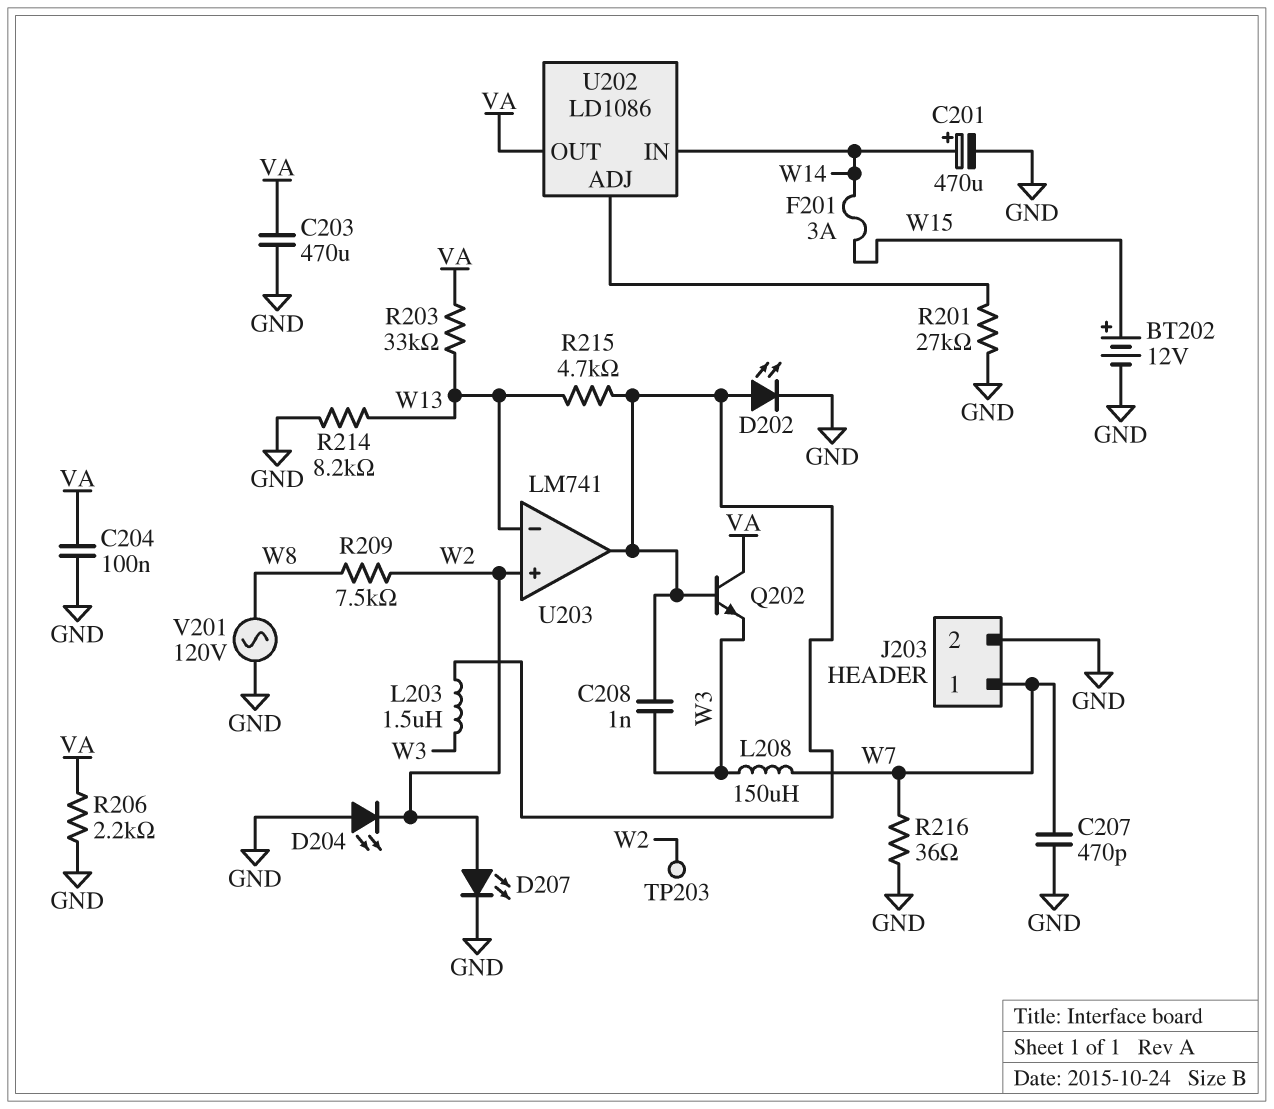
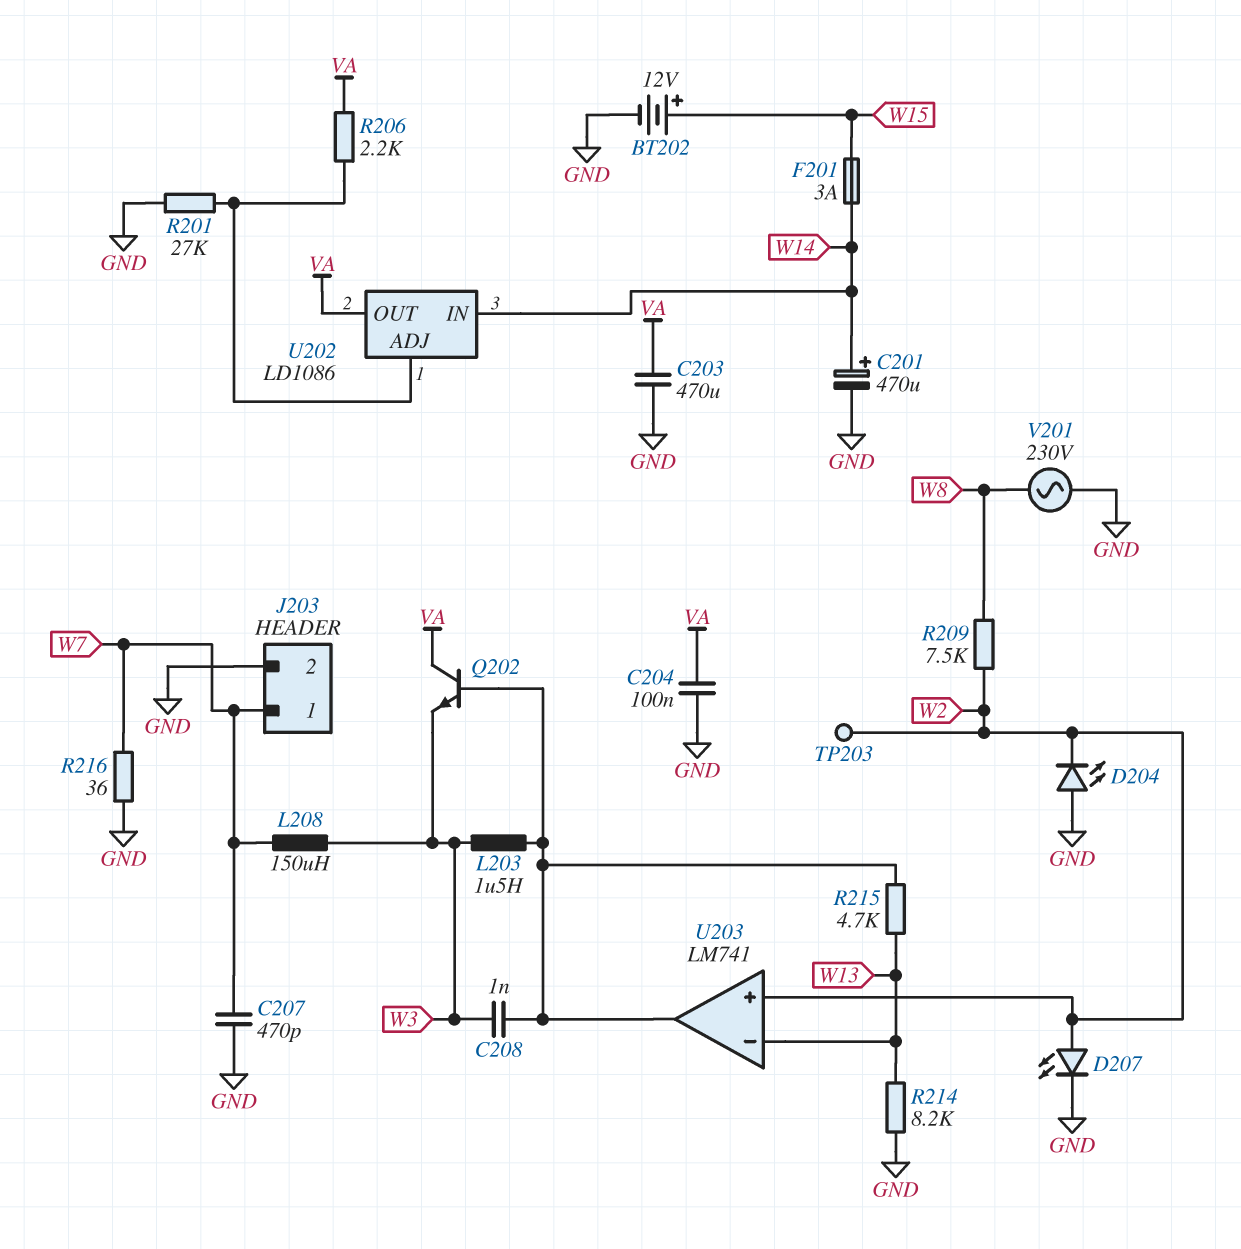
D202: LED (A U203/out, K GND) -> none
R203: 33k (VA, W13) -> none
R206: 2.2k (GND, VA) -> 2.2k (U202/ADJ, VA)
V201: AC 120V (GND, W8) -> AC 230V (GND, W8)

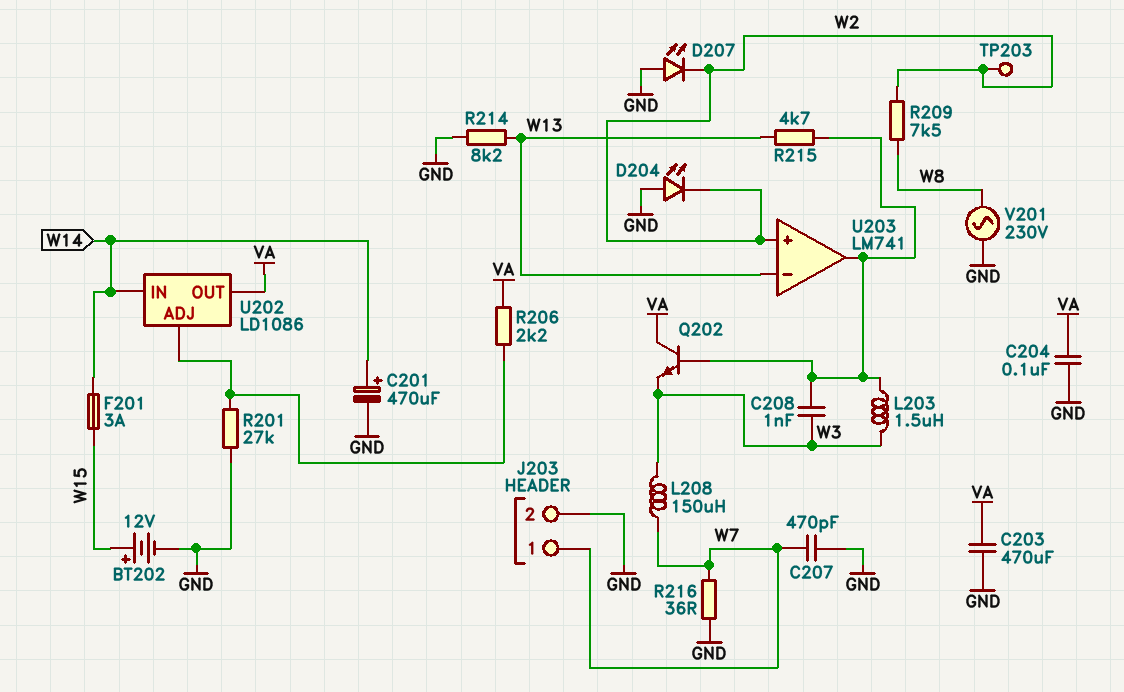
D207: LED (A W2, K GND) -> LED (A GND, K W2)

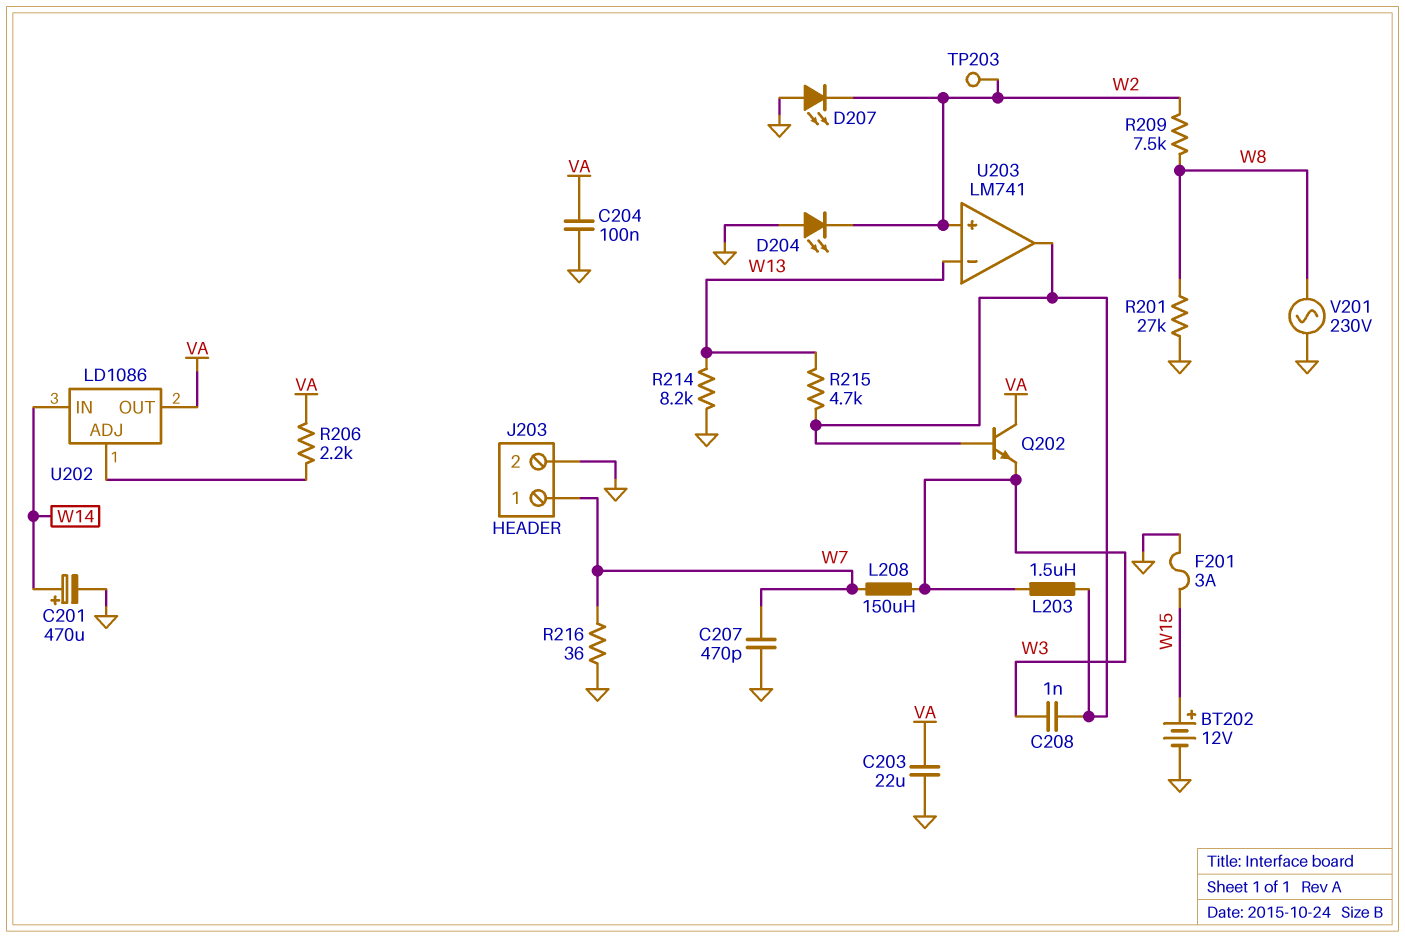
C203: 470uF (GND, VA) -> 22uF (GND, VA)
F201: 3A (W14, W15) -> 3A (GND, W15)
R201: 27k (GND, U202/ADJ) -> 27k (GND, W8)

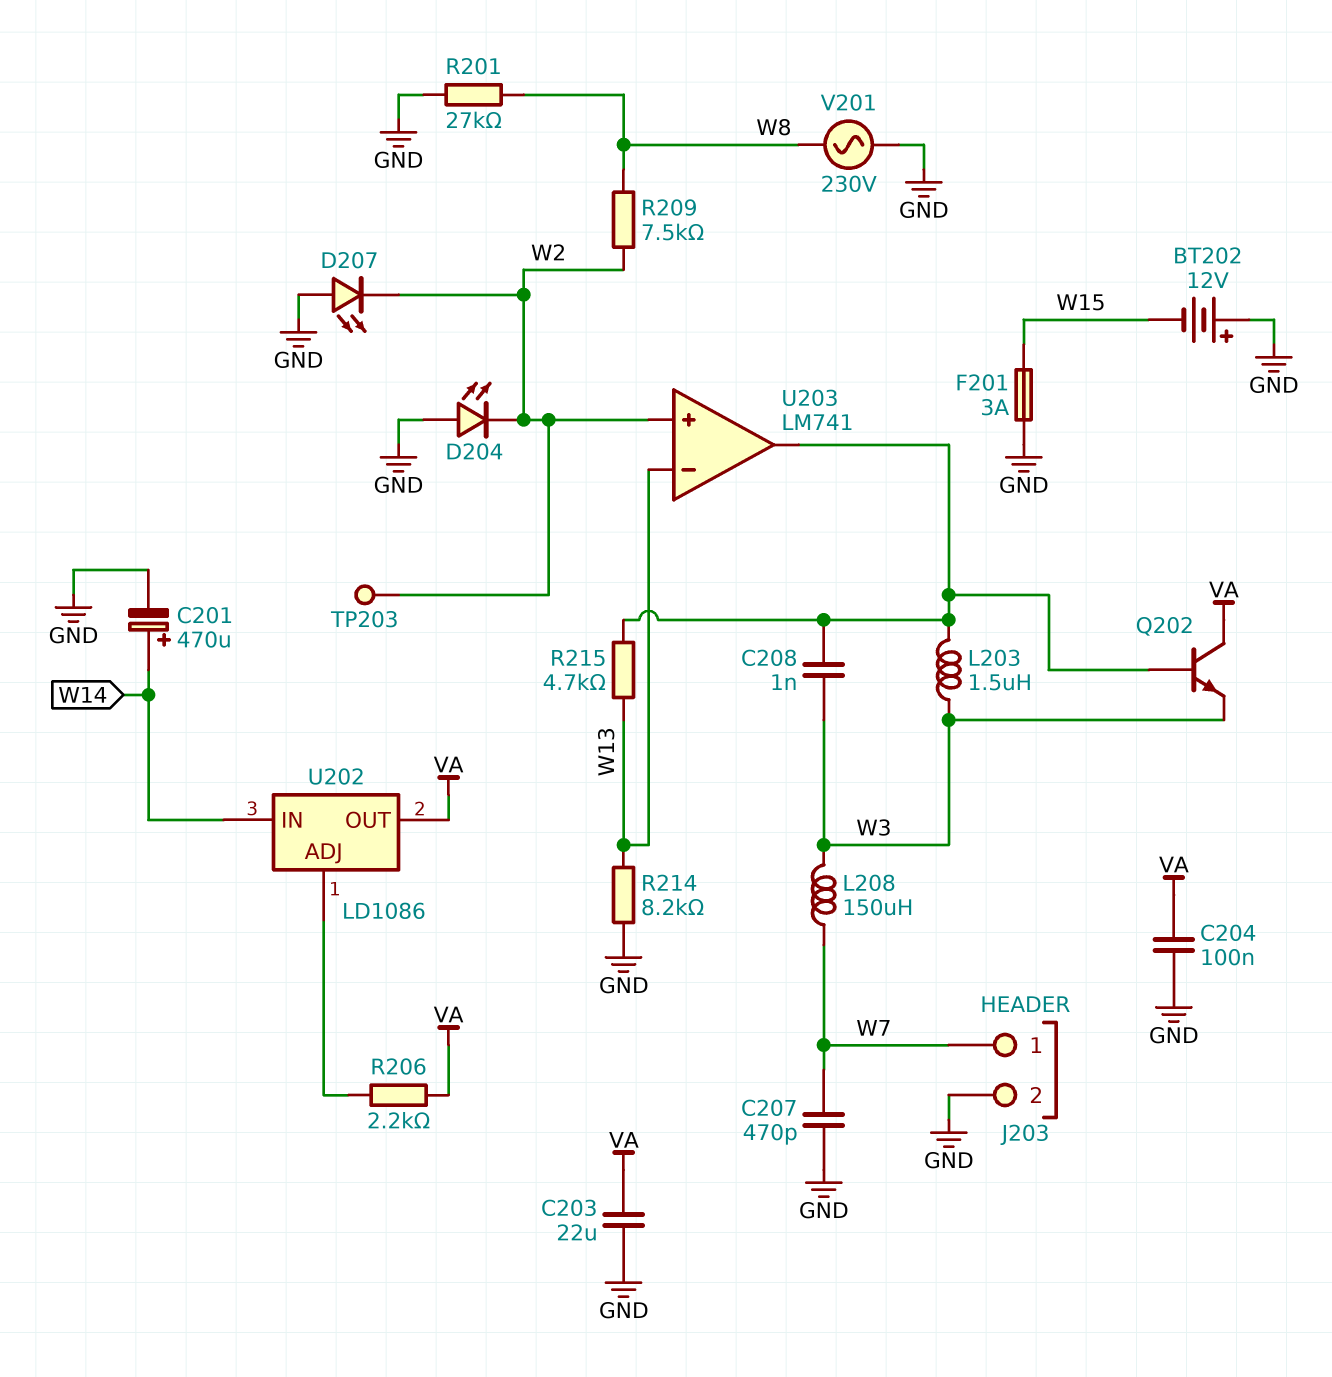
BT202: 12V (plus W15, minus GND) -> 12V (plus GND, minus W15)
R216: 36 (GND, W7) -> none

